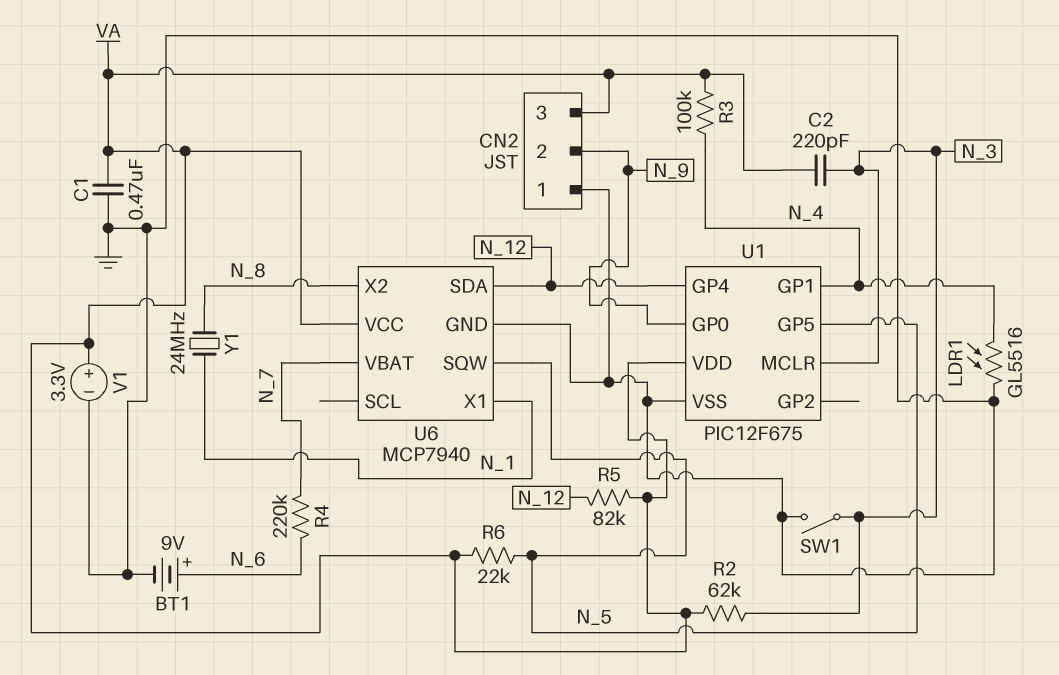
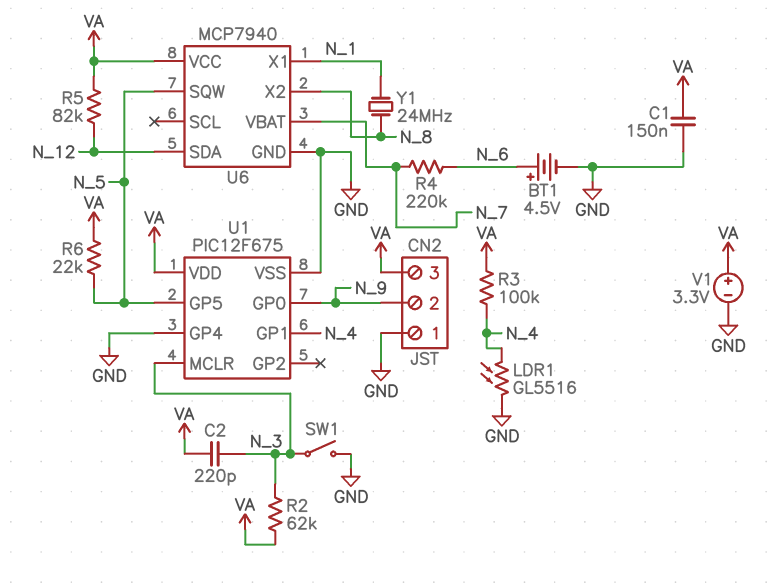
BT1: 9V (plus N_6, minus GND) -> 4.5V (plus N_6, minus GND)
C1: 470nF (GND, VA) -> 150nF (GND, VA)
U1 pin GP4: N_12 -> GND

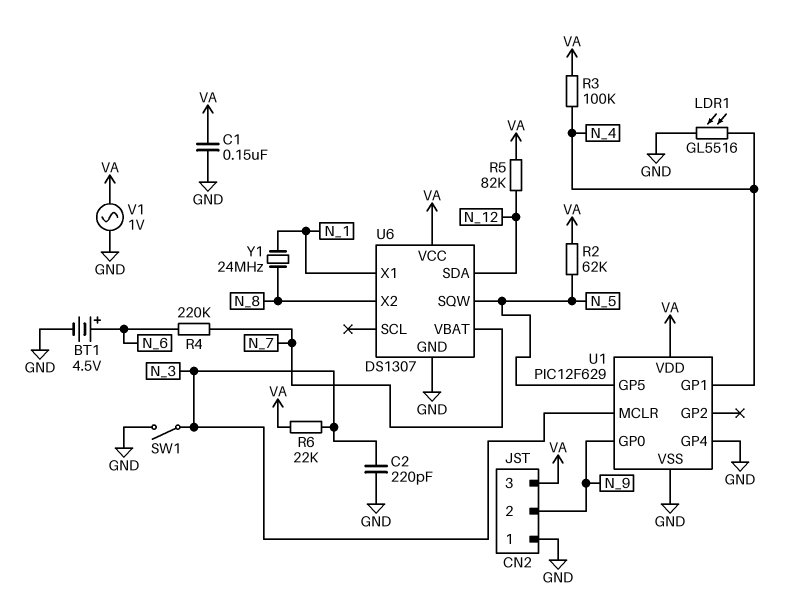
C2: 220pF (N_3, VA) -> 220pF (GND, N_3)
R2: 62k (N_3, VA) -> 62k (N_5, VA)
R6: 22k (N_5, VA) -> 22k (N_3, VA)
U1: PIC12F675 -> PIC12F629
U6: MCP7940 -> DS1307
V1: 3.3V (plus VA, minus GND) -> AC 1V (GND, VA)

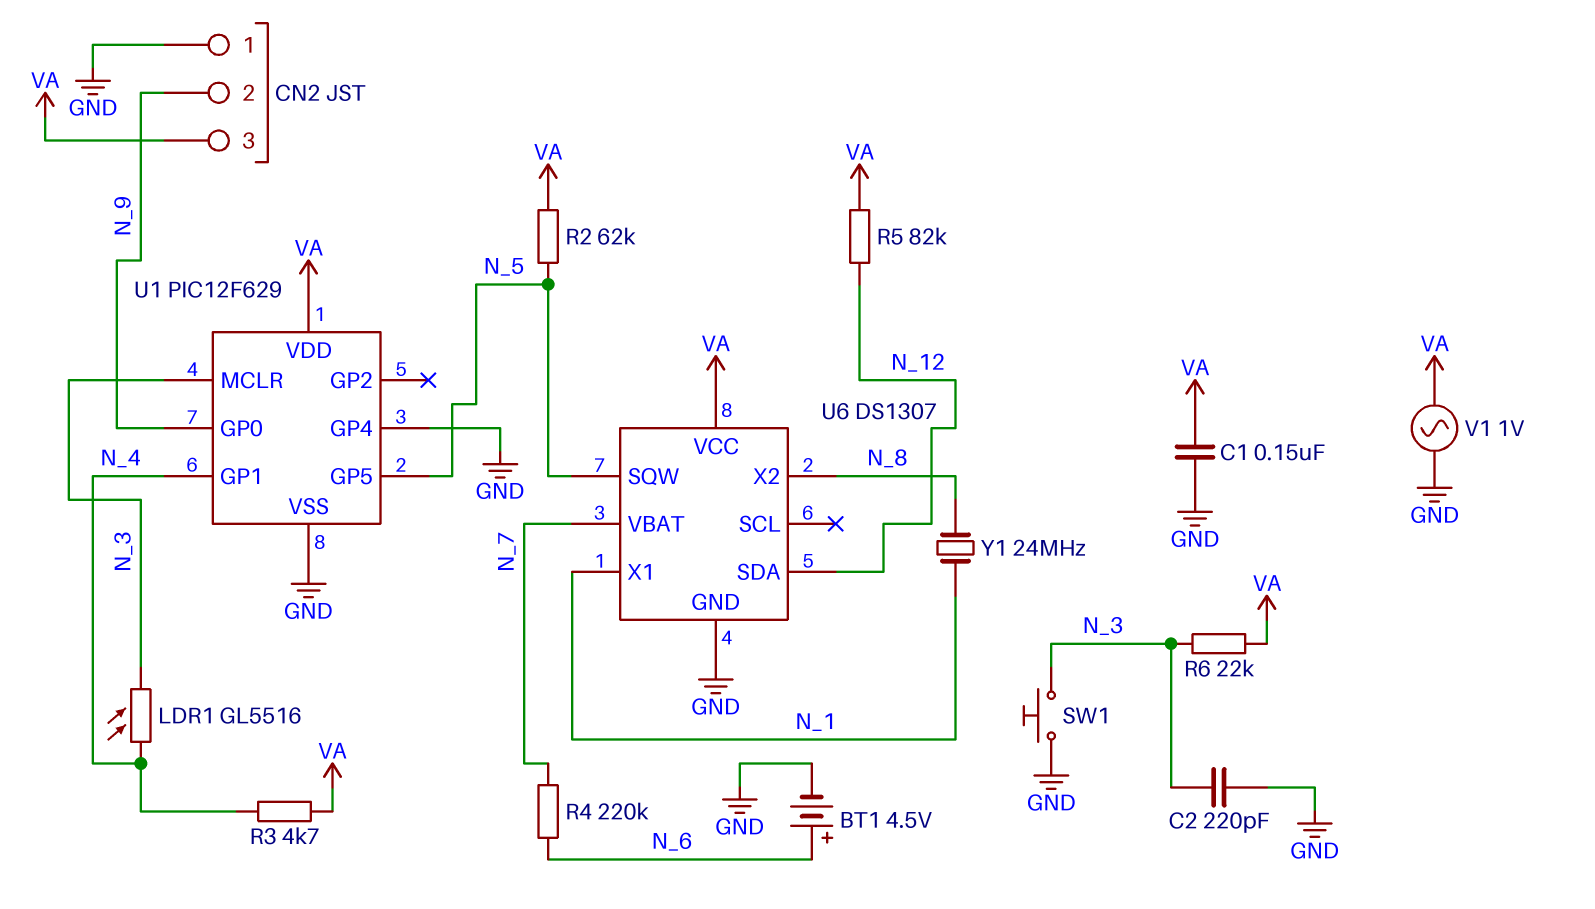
LDR1: GL5516 (GND, N_4) -> GL5516 (N_3, N_4)
R3: 100k (N_4, VA) -> 4.7k (N_4, VA)
SW1: switch (GND, N_3) -> button (GND, N_3)

